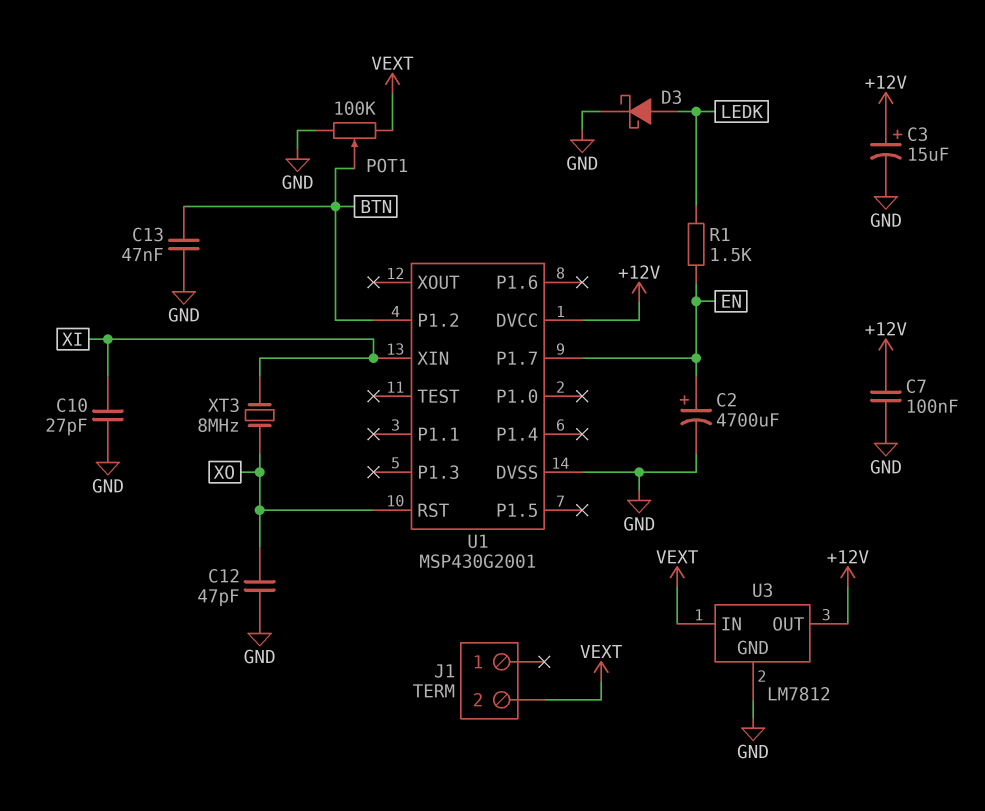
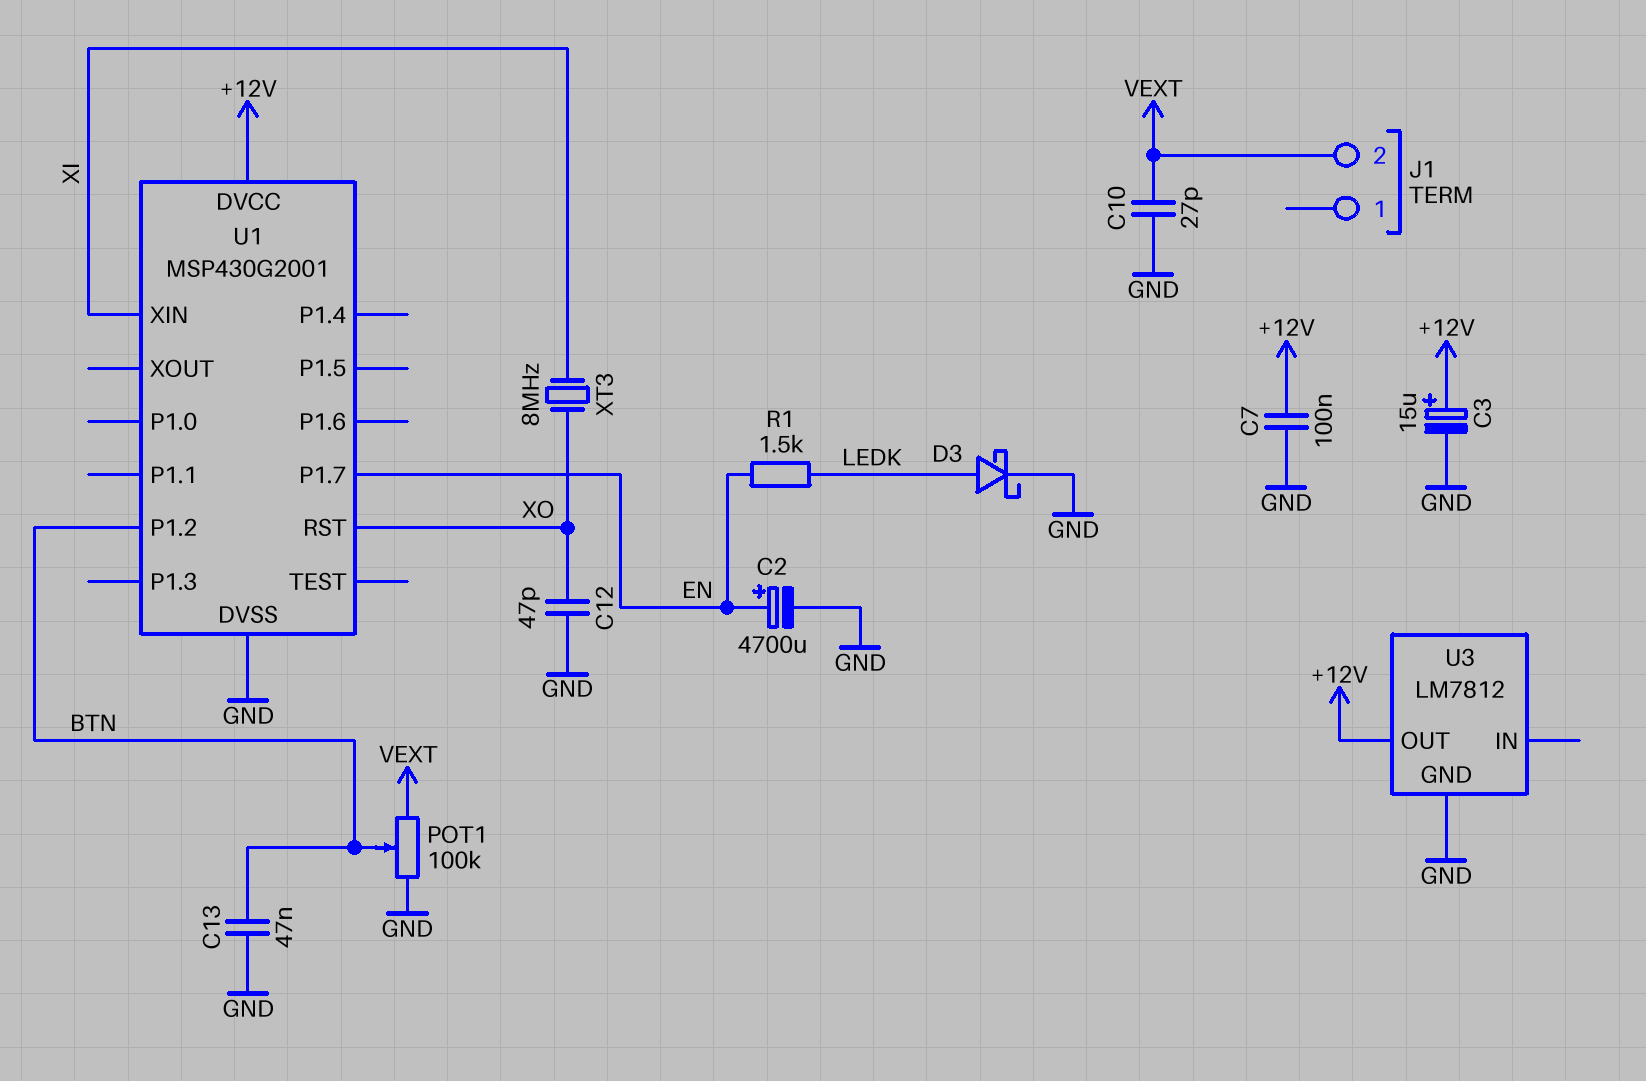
C10: 27pF (GND, XI) -> 27pF (GND, VEXT)
U3 pin IN: VEXT -> none

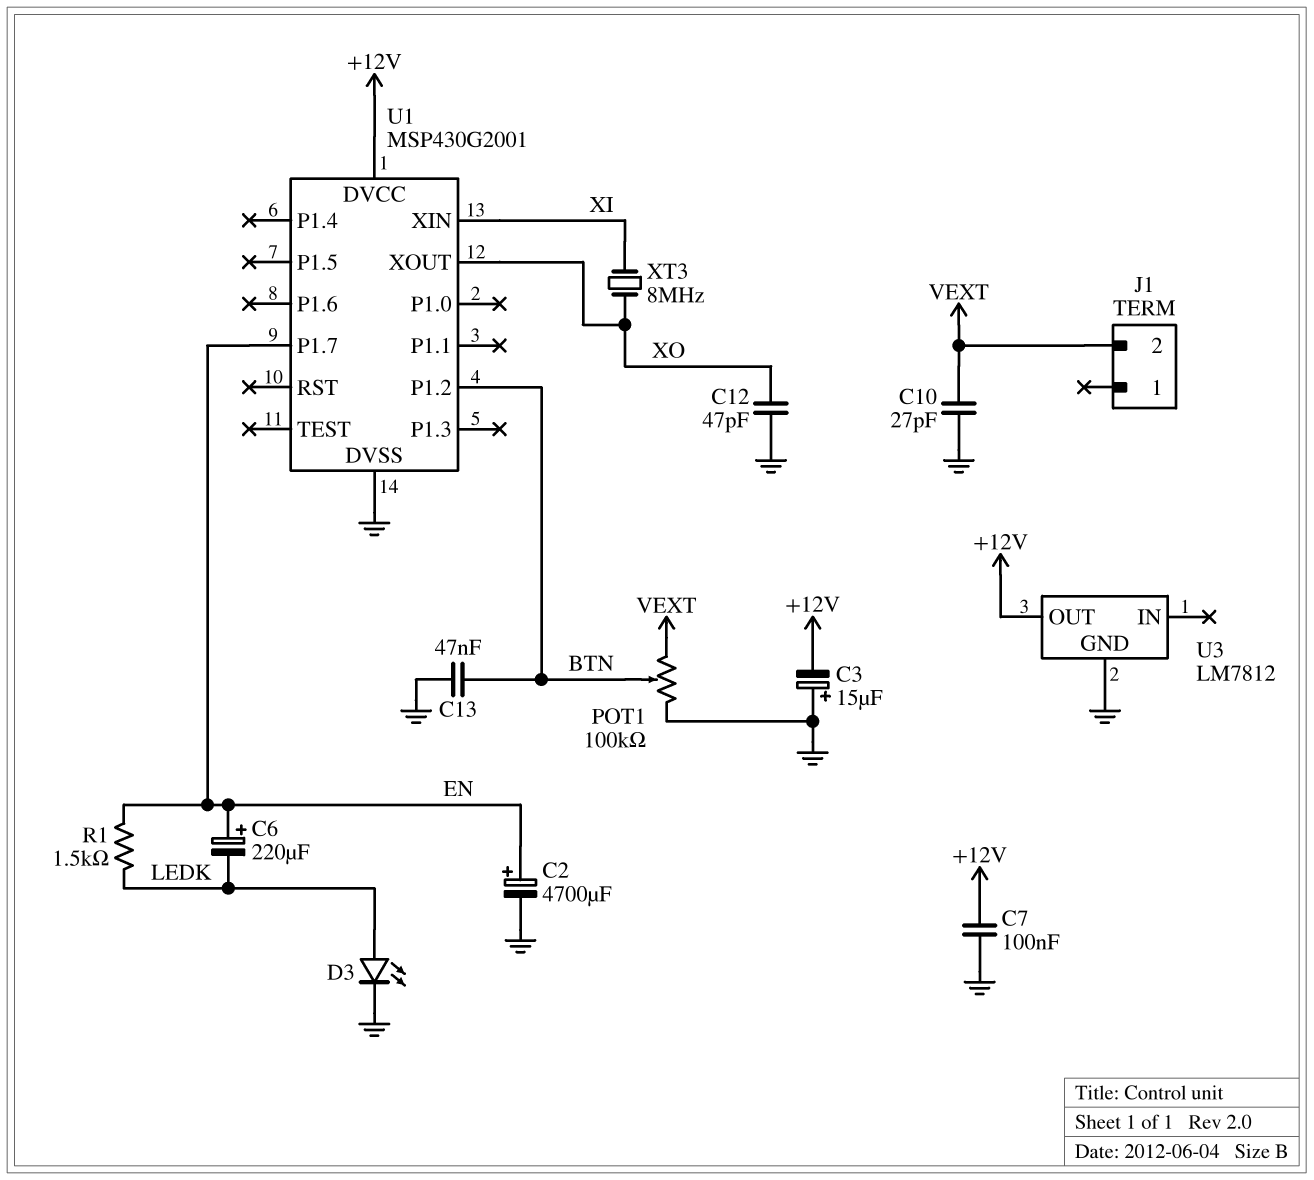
C3: 15uF (plus +12V, minus GND) -> 15uF (plus GND, minus +12V)
C6: none -> 220uF (plus EN, minus LEDK)
D3: schottky (A LEDK, K GND) -> LED (A LEDK, K GND)
U1 pin RST: XO -> none
U1 pin XOUT: none -> XO

